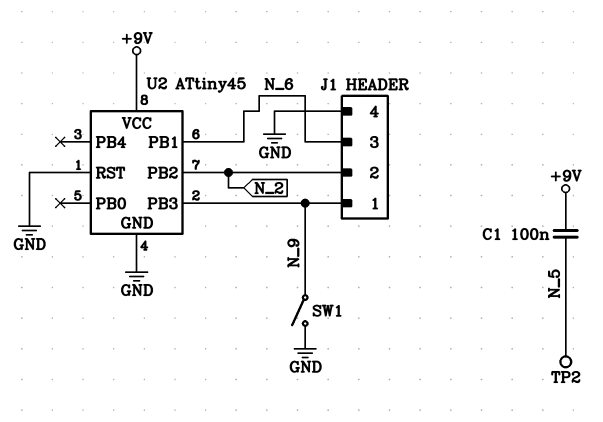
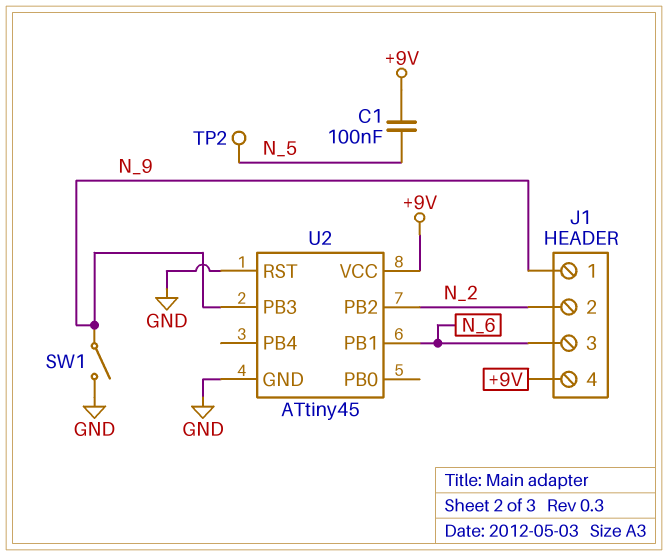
J1 pin 4: GND -> +9V

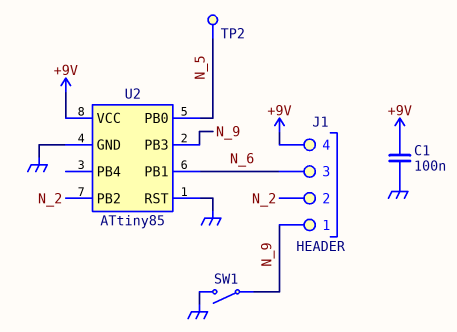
C1: 100nF (+9V, N_5) -> 100nF (+9V, GND)
U2: ATtiny45 -> ATtiny85
U2 pin PB0: none -> N_5

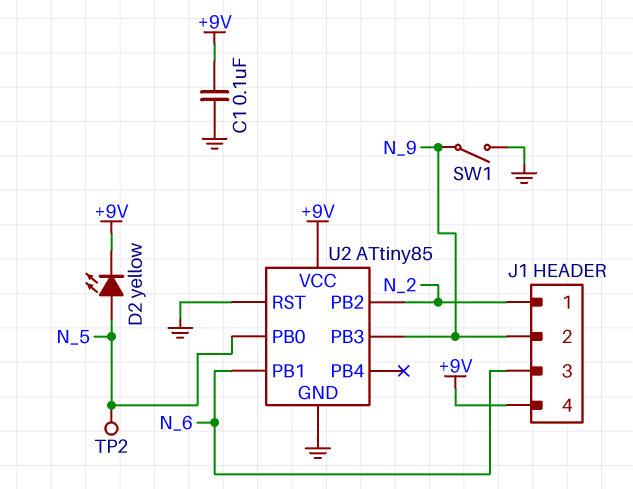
D2: none -> LED yellow (A N_5, K +9V)
J1 pin 1: N_9 -> N_2
J1 pin 2: N_2 -> N_9

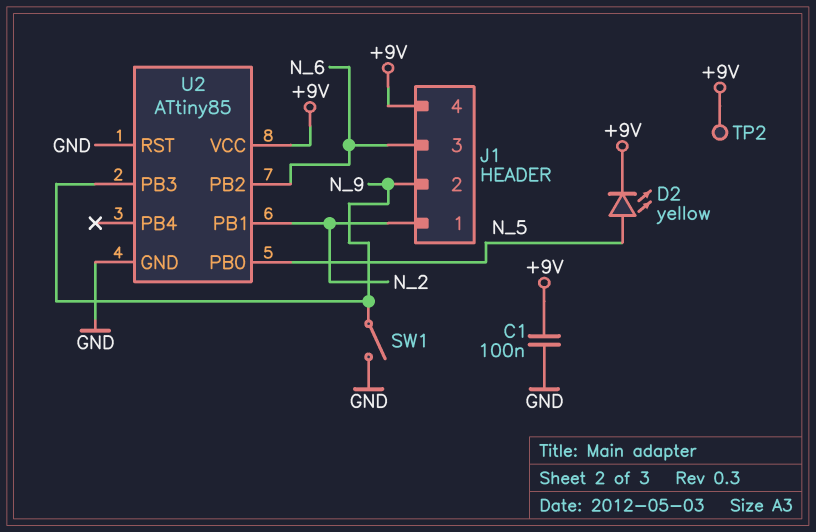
TP2: test point (N_5) -> test point (+9V)
U2 pin PB1: N_6 -> N_2
U2 pin PB2: N_2 -> N_6

